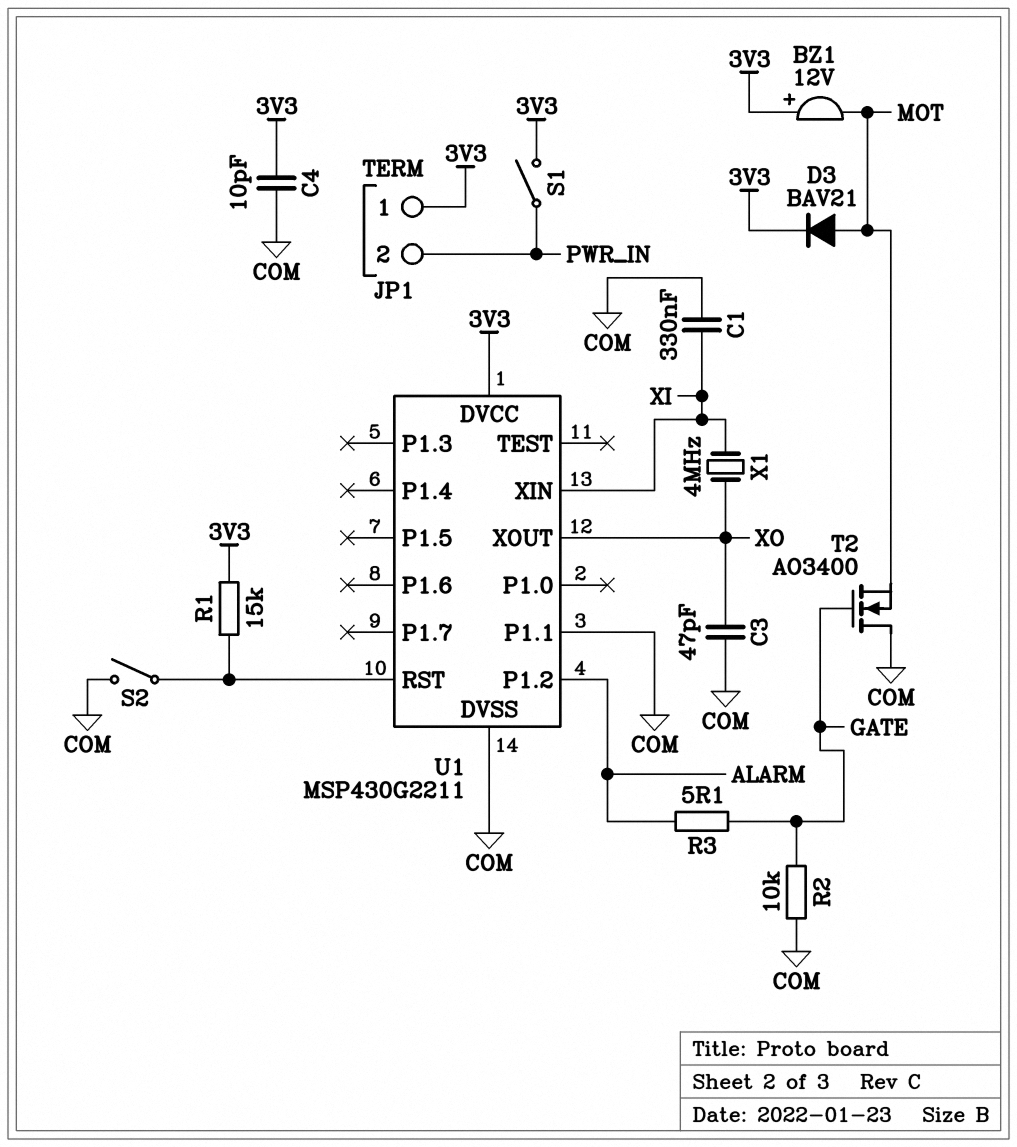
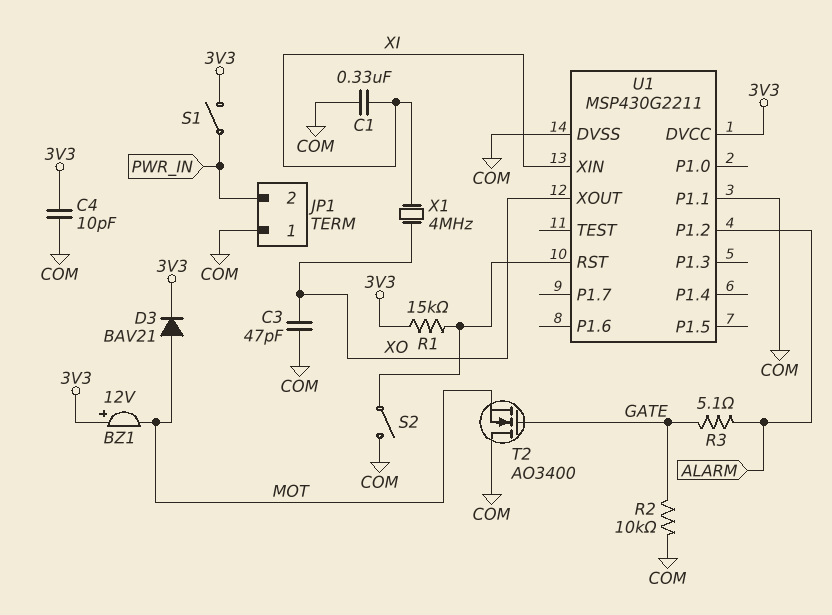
JP1 pin 1: 3V3 -> COM

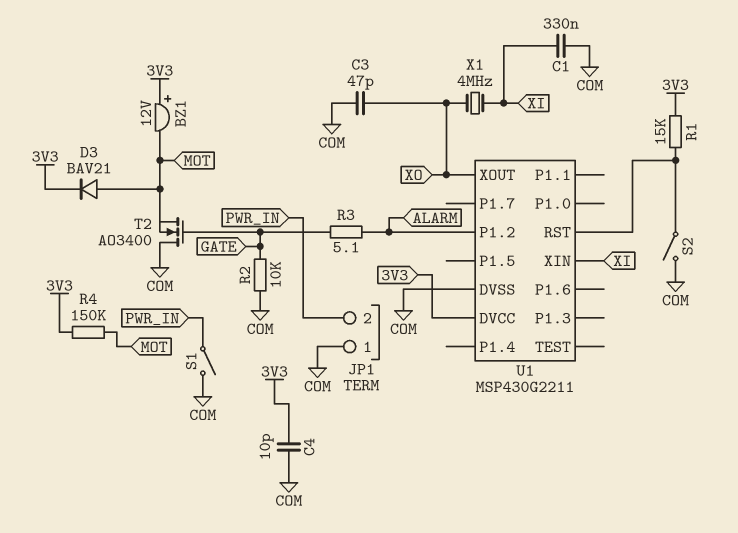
R4: none -> 150k (3V3, MOT)
S1: switch (3V3, PWR_IN) -> switch (COM, PWR_IN)
U1 pin P1.1: COM -> none

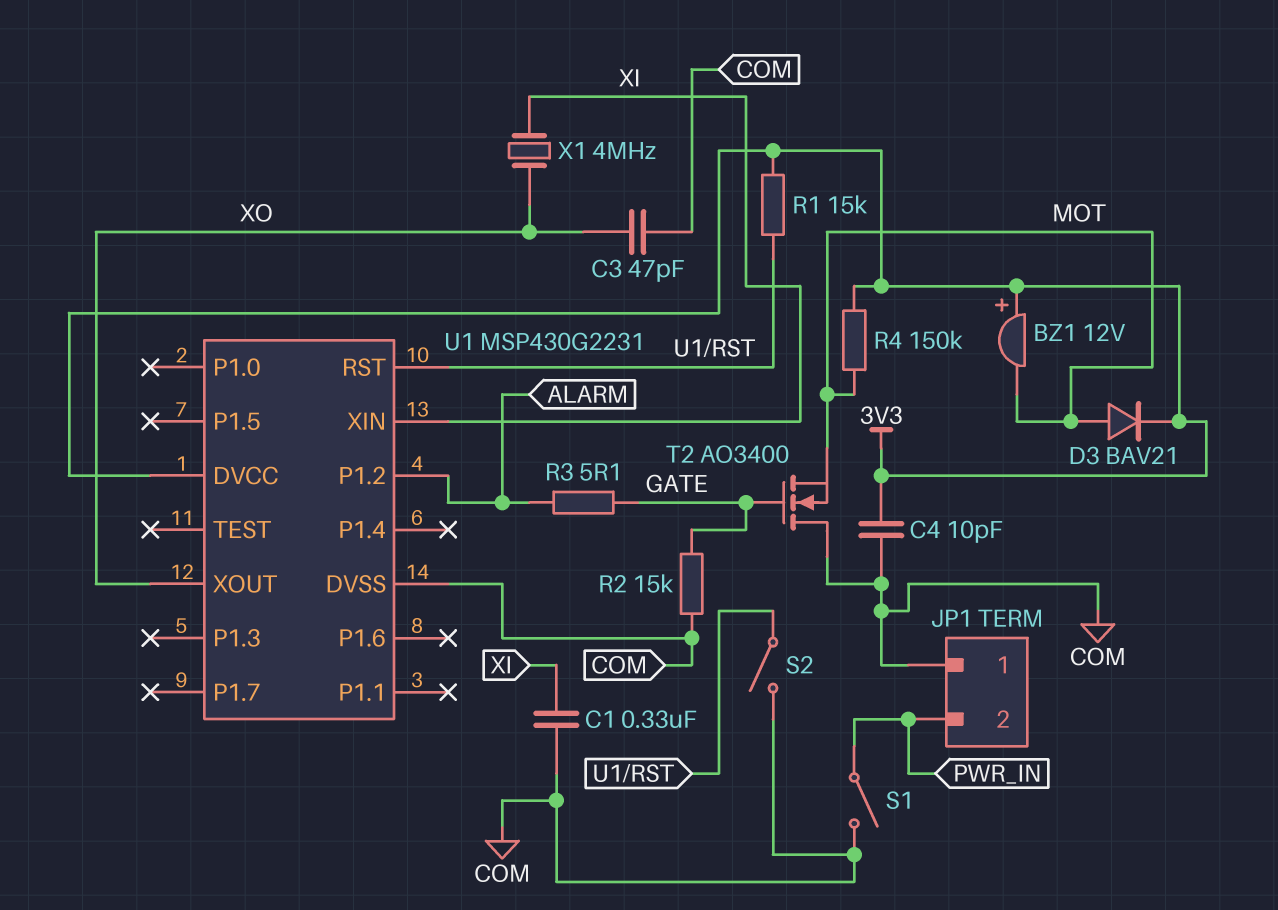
R2: 10k (COM, GATE) -> 15k (COM, GATE)
U1: MSP430G2211 -> MSP430G2231

